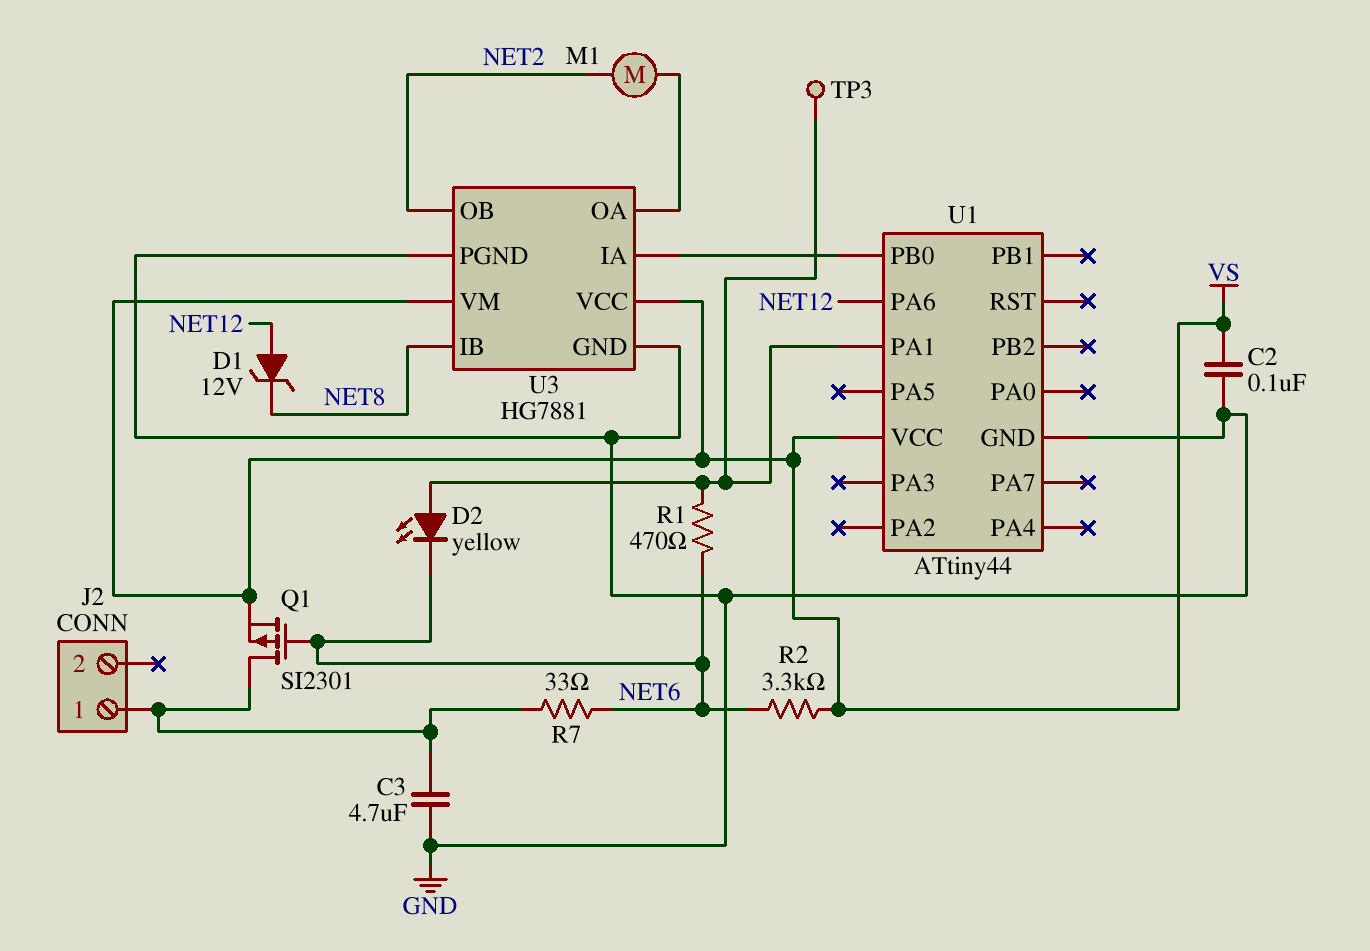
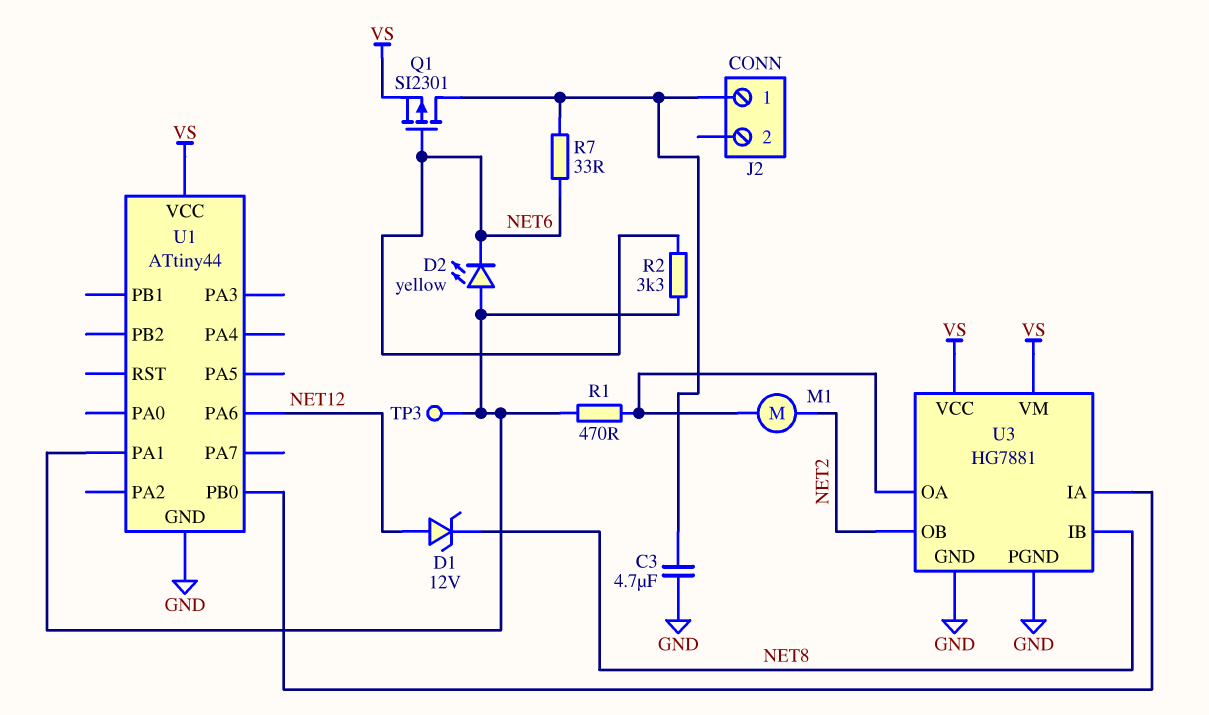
C2: 100nF (GND, VS) -> none
R1: 470 (NET6, U1/PA1) -> 470 (U1/PA1, U3/OA)
R2: 3.3k (NET6, VS) -> 3.3k (NET6, U1/PA1)

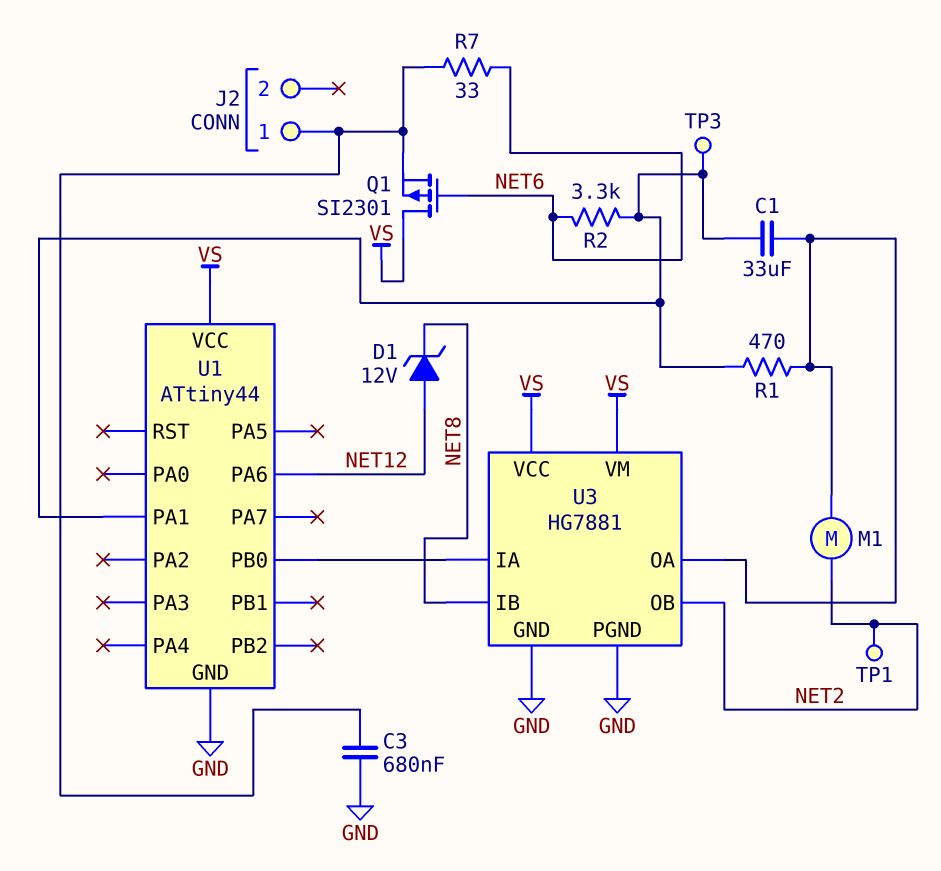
C1: none -> 33uF (U1/PA1, U3/OA)
C3: 4.7uF (GND, J2/1) -> 680nF (GND, J2/1)
D2: LED yellow (A U1/PA1, K NET6) -> none
Q1: PMOS SI2301 (G NET6, D J2/1, S VS) -> PMOS SI2301 (G NET6, D VS, S J2/1)
TP1: none -> test point (NET2)

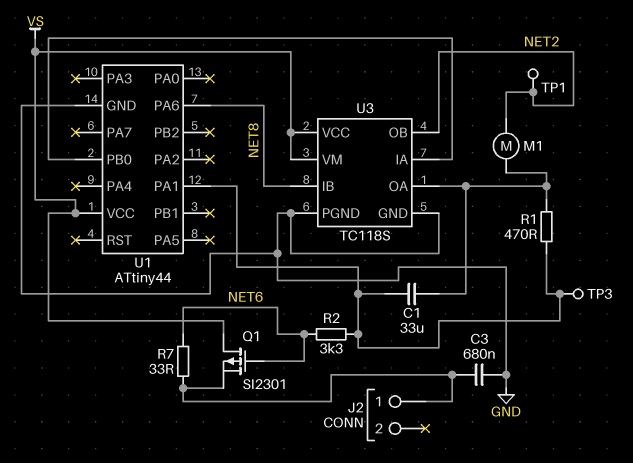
D1: zener 12V (A NET12, K NET8) -> none
U1 pin PA6: NET12 -> NET8
U3: HG7881 -> TC118S

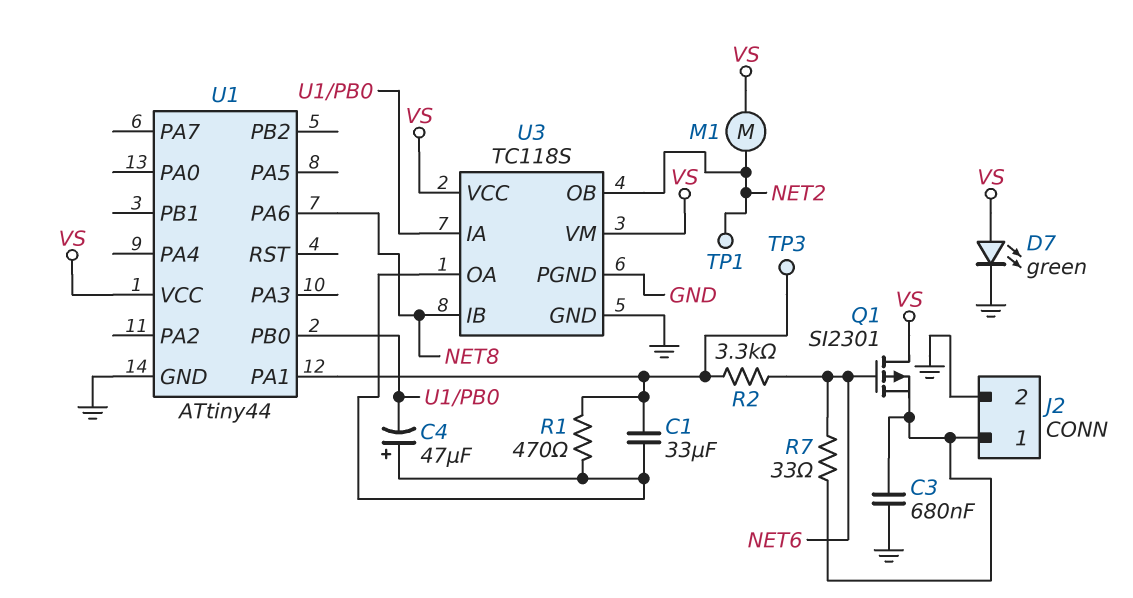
C4: none -> 47uF (plus U3/OA, minus U1/PB0)
D7: none -> LED green (A VS, K GND)
J2 pin 2: none -> GND
M1: motor (NET2, U3/OA) -> motor (NET2, VS)

